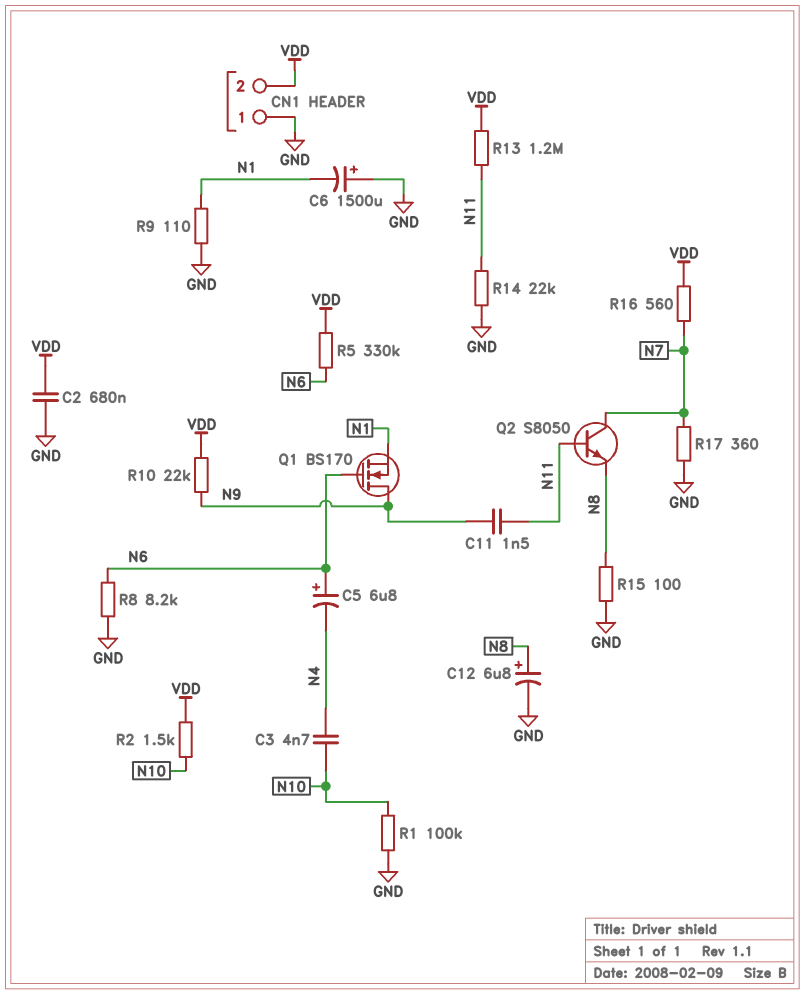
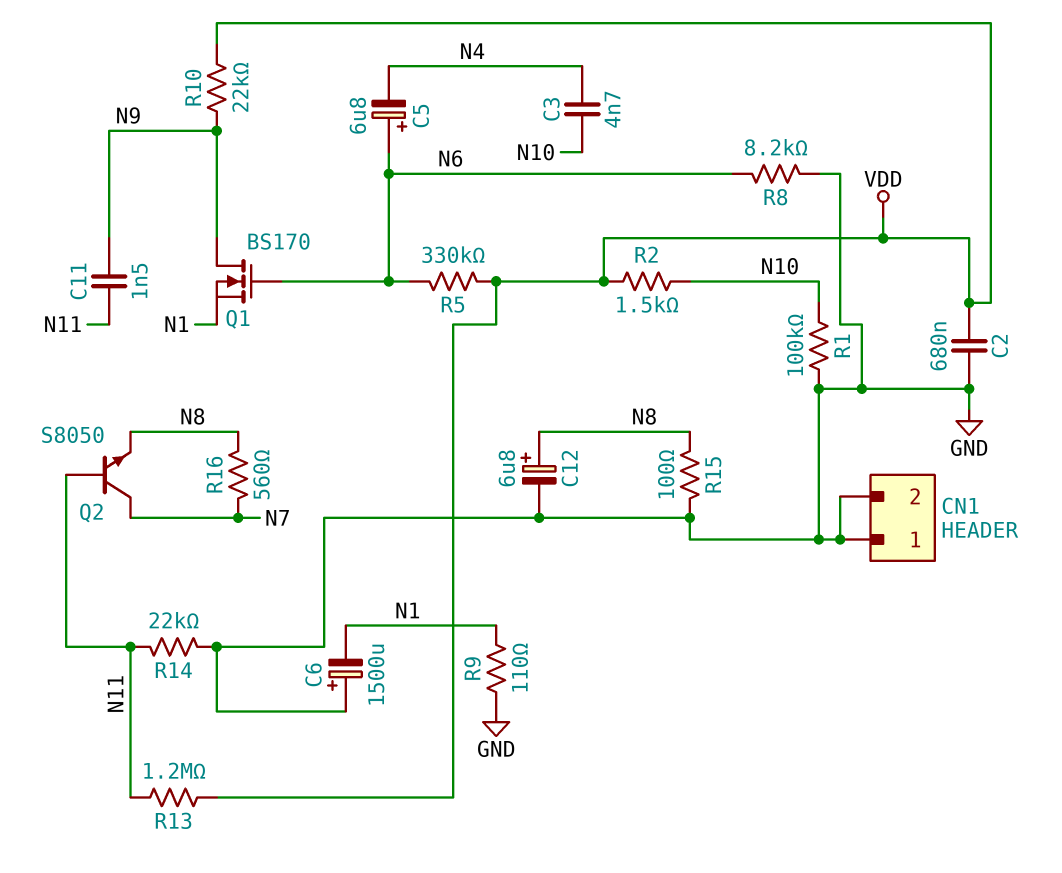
CN1 pin 2: VDD -> GND
R16: 560 (N7, VDD) -> 560 (N7, N8)
R17: 360 (GND, N7) -> none

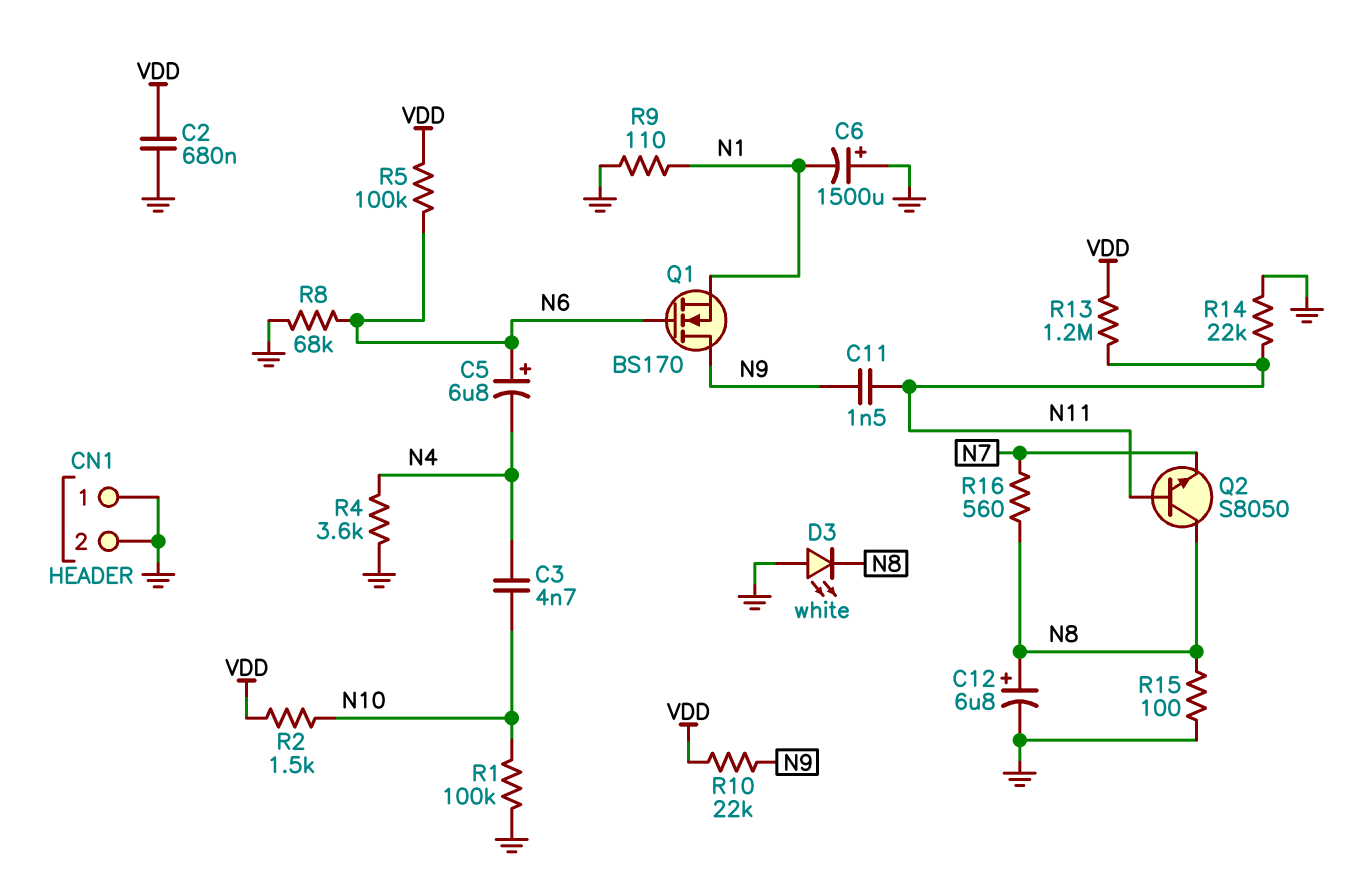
D3: none -> LED white (A GND, K N8)
Q2: NPN S8050 (B N11, C N7, E N8) -> NPN S8050 (B N11, C N8, E N7)
R4: none -> 3.6k (GND, N4)
R5: 330k (N6, VDD) -> 100k (N6, VDD)
R8: 8.2k (GND, N6) -> 68k (GND, N6)

